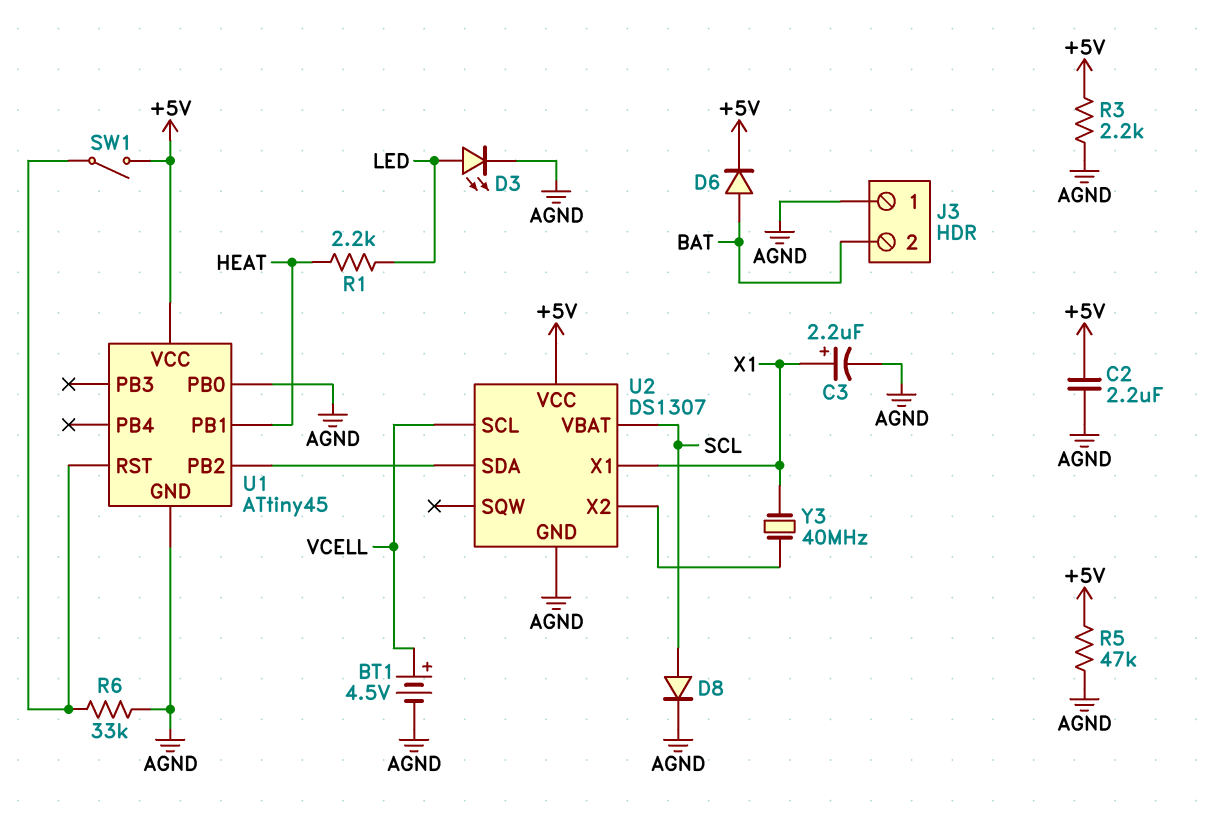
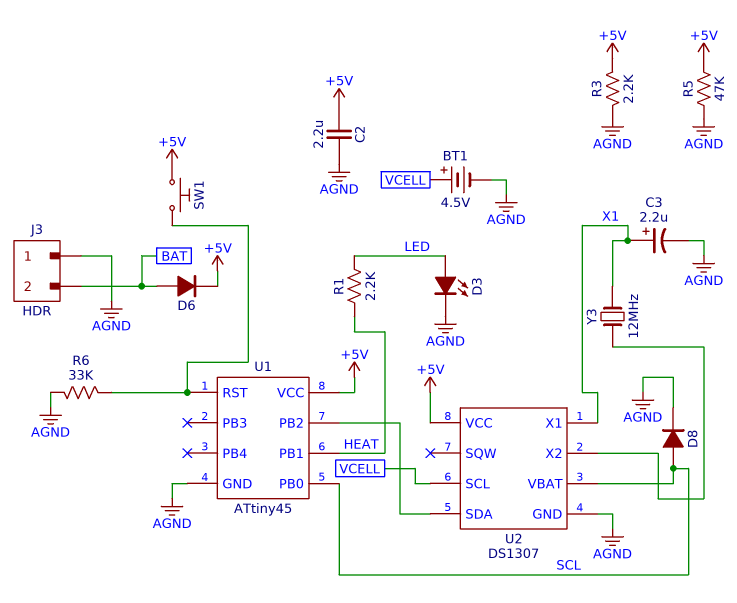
SW1: switch (+5V, U1/RST) -> button (+5V, U1/RST)
U1 pin PB0: AGND -> SCL
Y3: 40MHz (U2/X2, X1) -> 12MHz (U2/X2, X1)

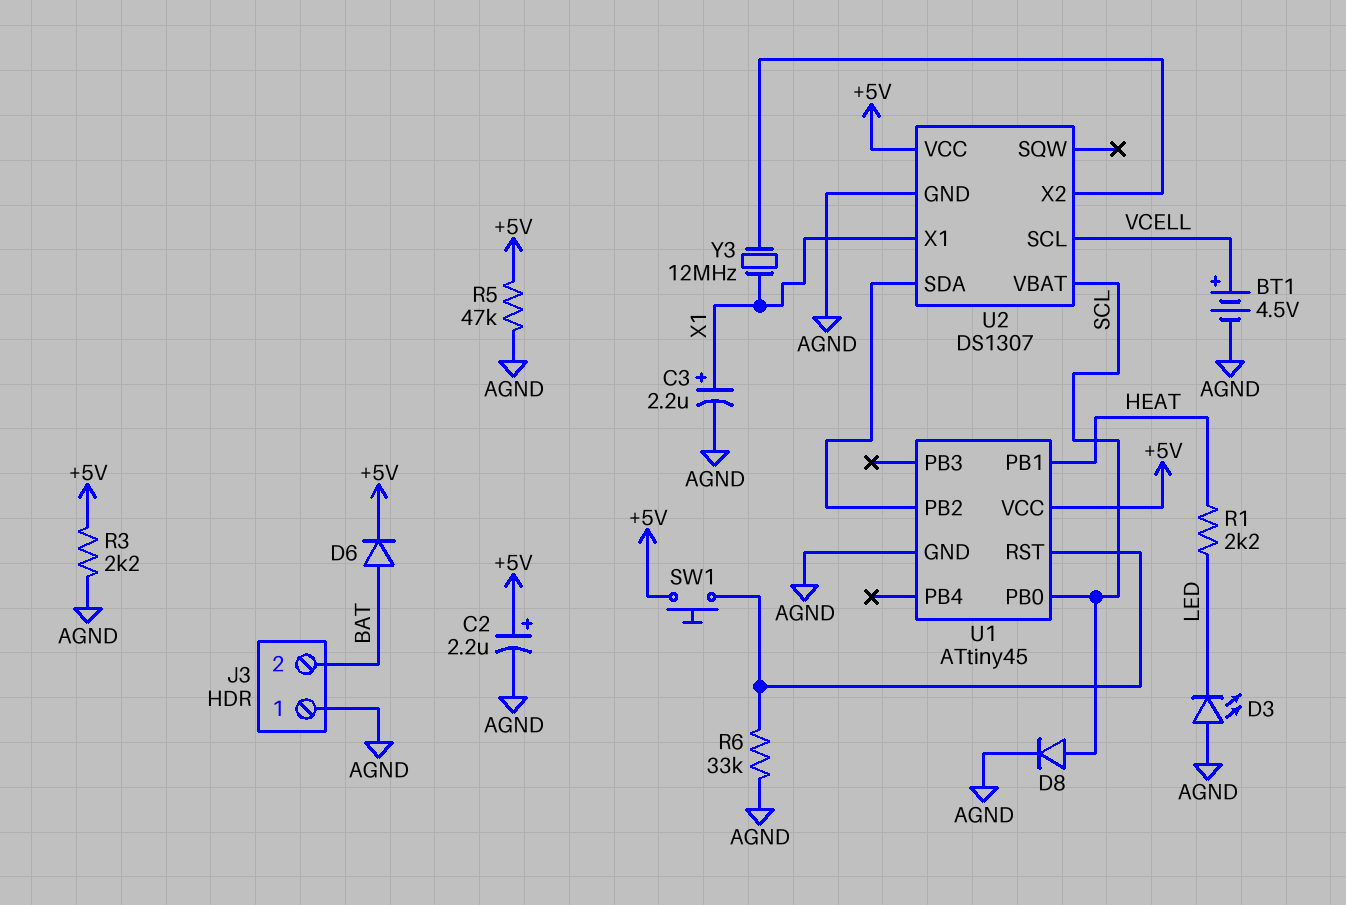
C2: 2.2uF (+5V, AGND) -> 2.2uF (plus +5V, minus AGND)
D3: LED (A LED, K AGND) -> LED (A AGND, K LED)

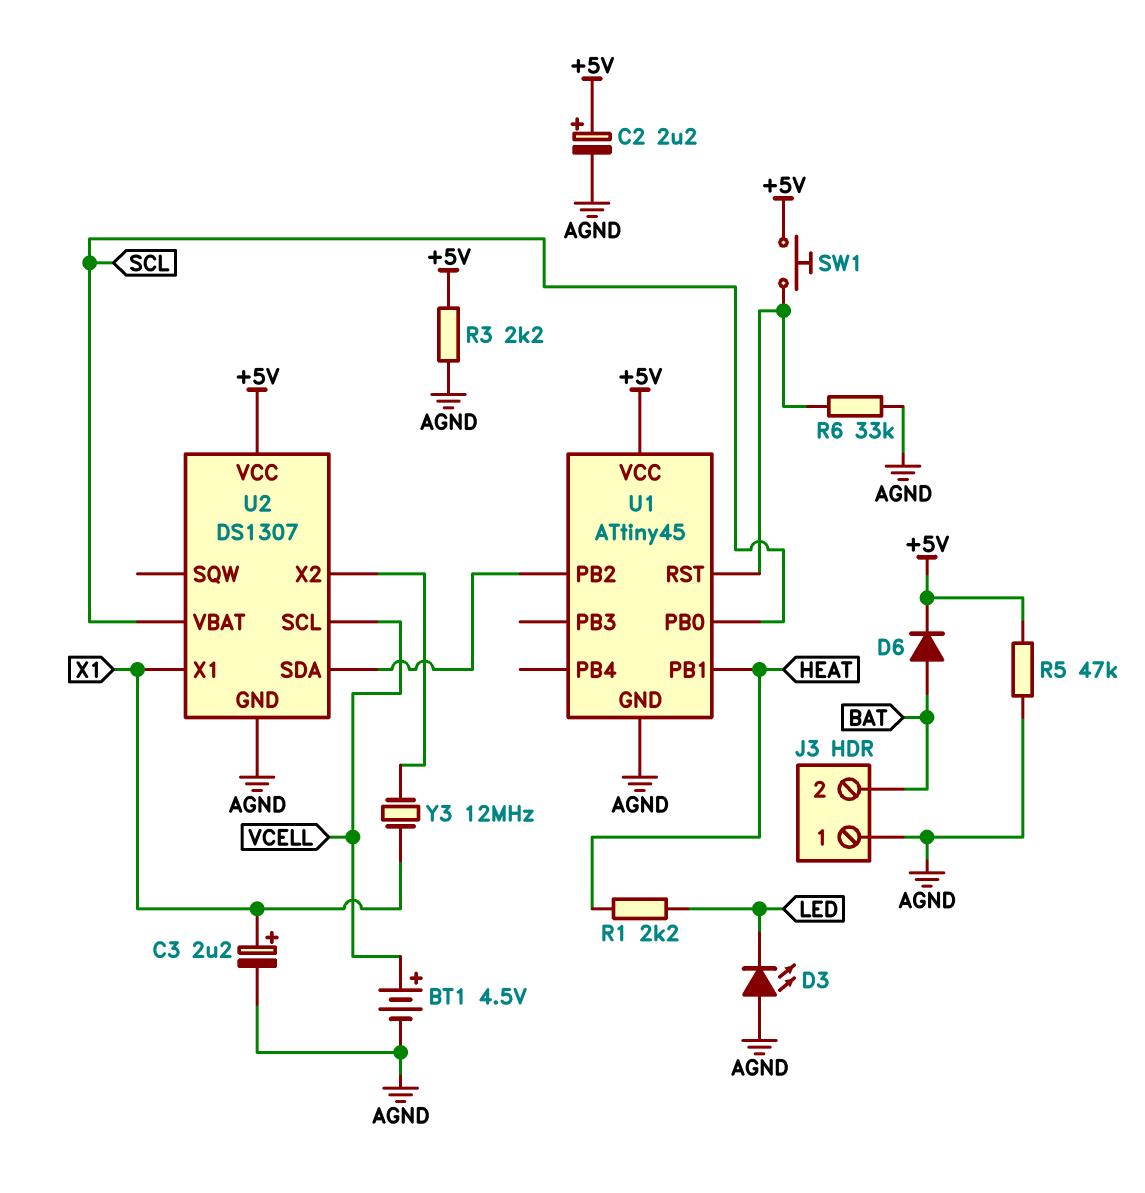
D8: diode (A SCL, K AGND) -> none

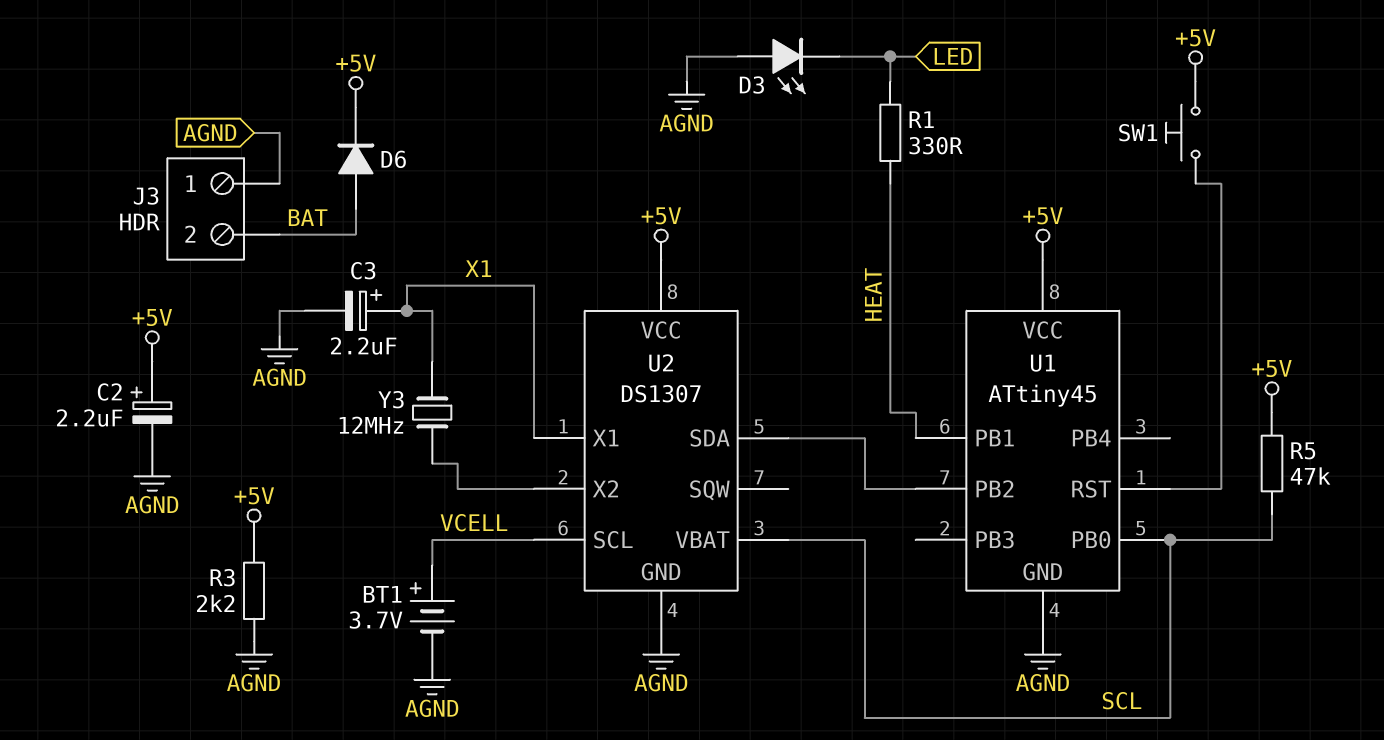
BT1: 4.5V (plus VCELL, minus AGND) -> 3.7V (plus VCELL, minus AGND)
R1: 2.2k (HEAT, LED) -> 330 (HEAT, LED)
R5: 47k (+5V, AGND) -> 47k (+5V, SCL)
R6: 33k (AGND, U1/RST) -> none

